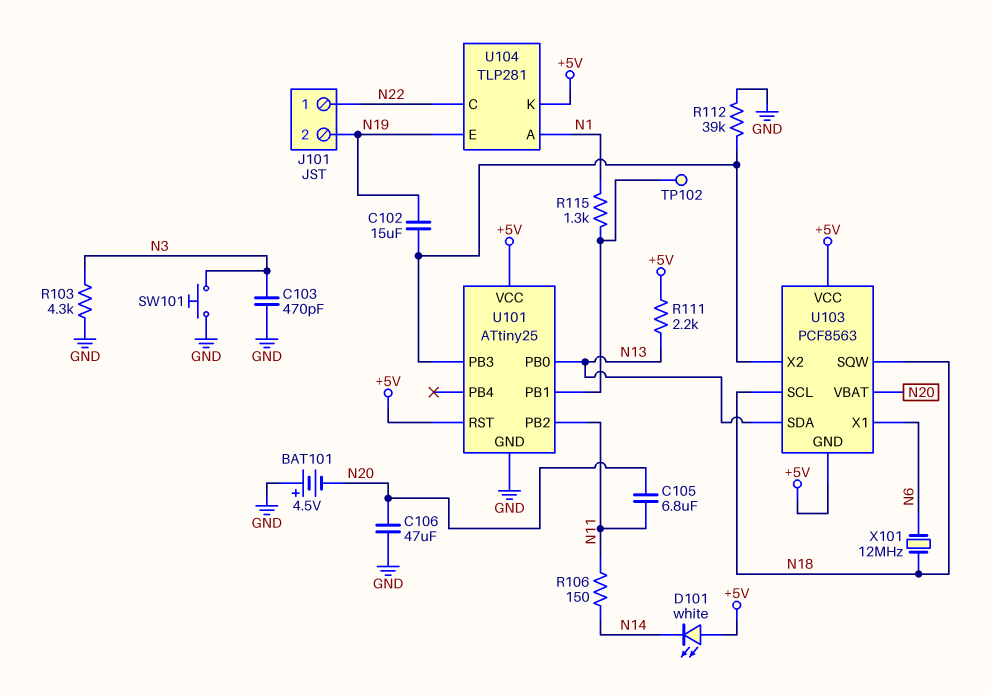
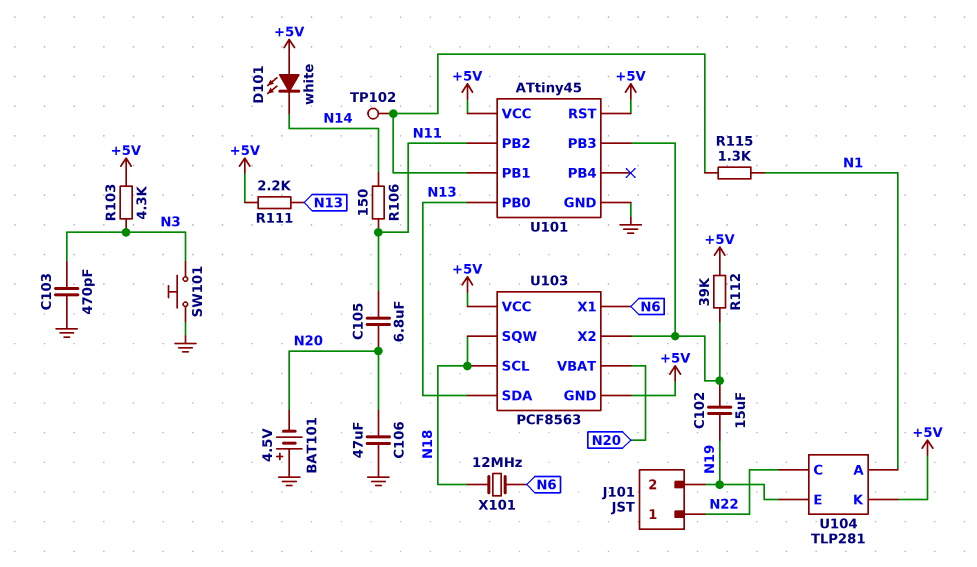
R103: 4.3k (GND, N3) -> 4.3k (+5V, N3)
R112: 39k (GND, U101/PB3) -> 39k (+5V, U101/PB3)
U101: ATtiny25 -> ATtiny45

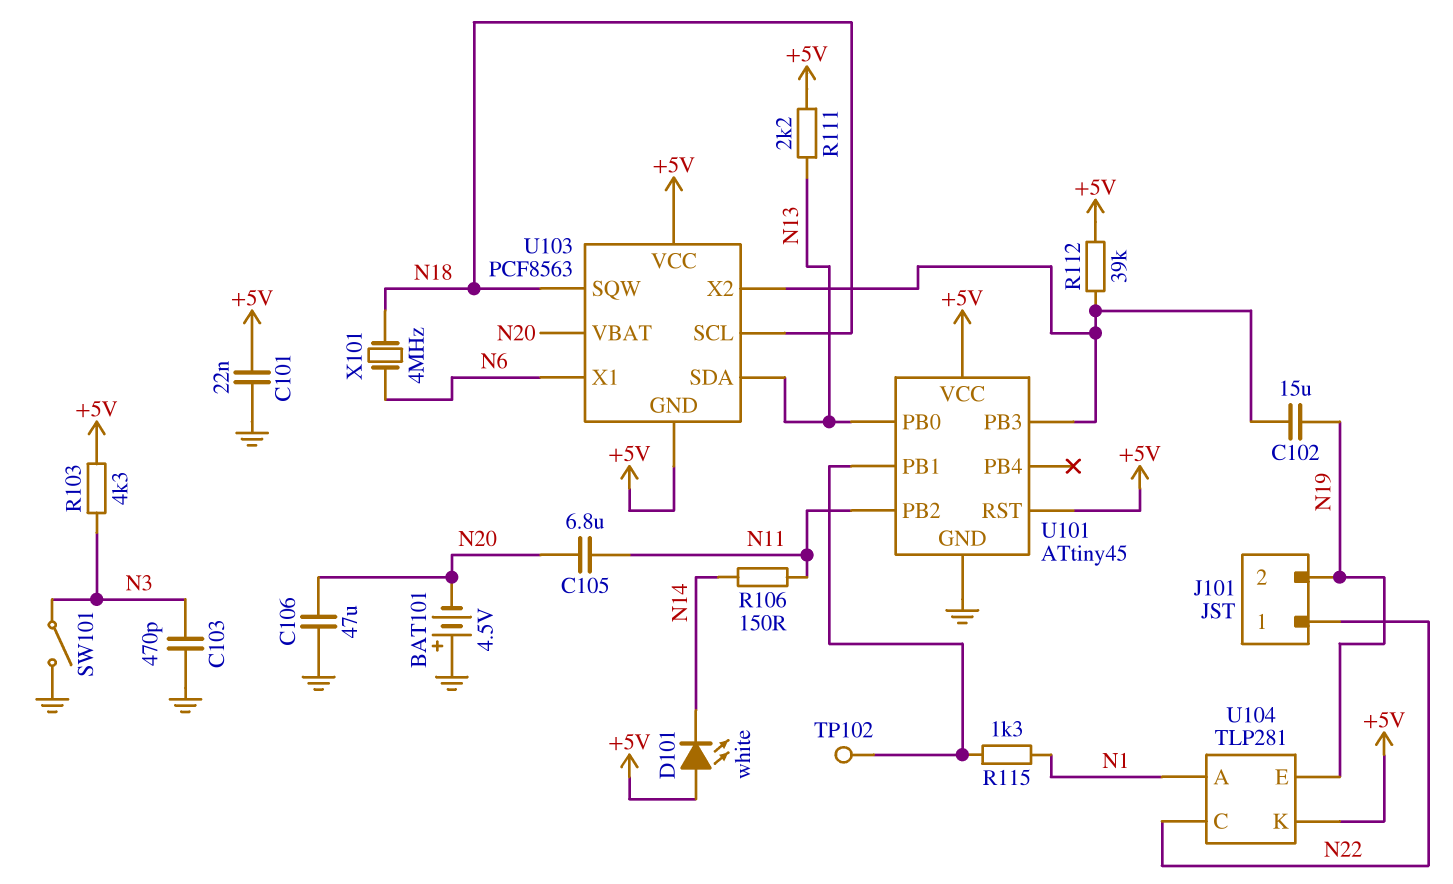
C101: none -> 22nF (+5V, GND)
SW101: button (GND, N3) -> switch (GND, N3)
X101: 12MHz (N6, N18) -> 4MHz (N6, N18)

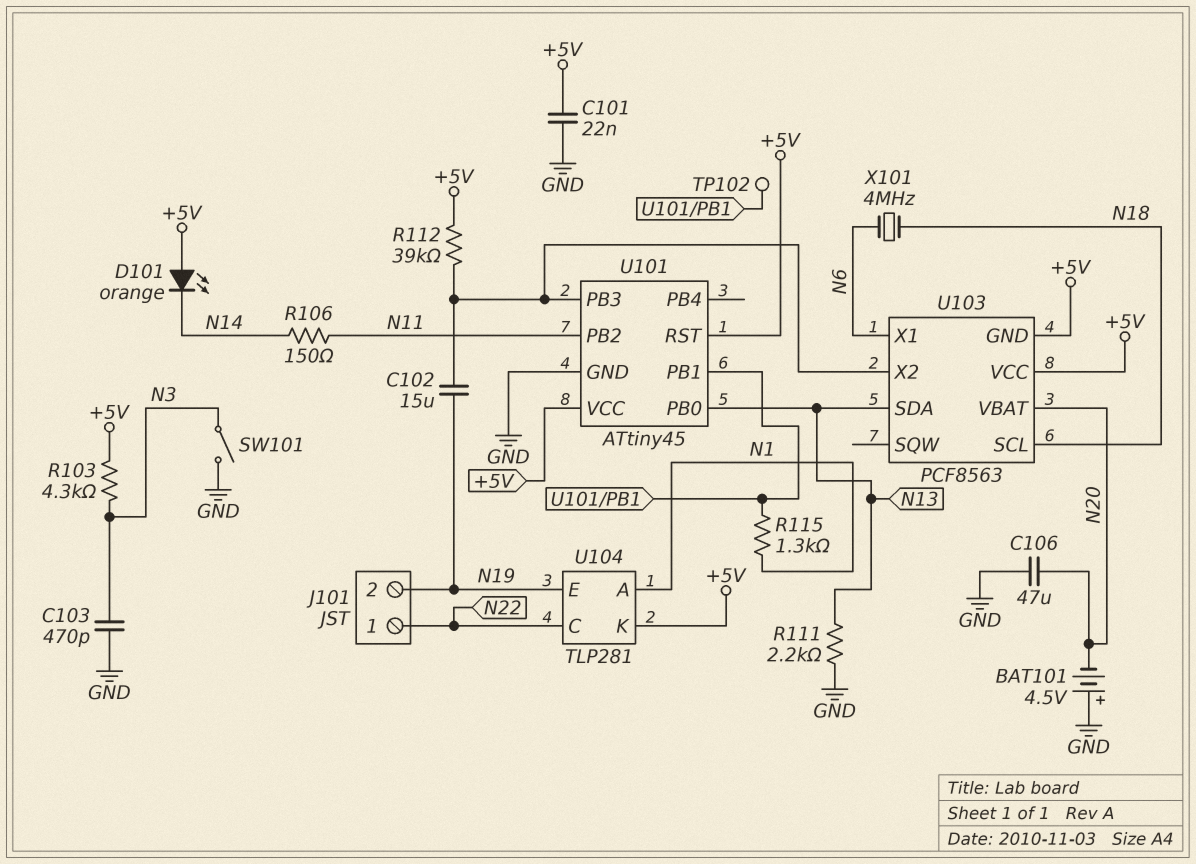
C105: 6.8uF (N11, N20) -> none
D101: LED white (A +5V, K N14) -> LED orange (A +5V, K N14)
R111: 2.2k (+5V, N13) -> 2.2k (GND, N13)
U103 pin SQW: N18 -> none

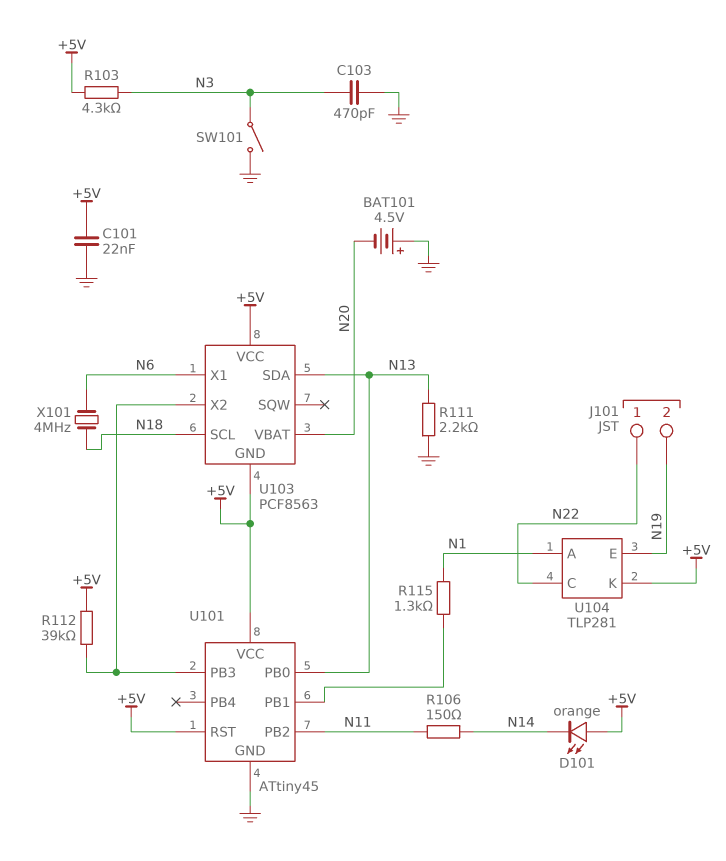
C102: 15uF (N19, U101/PB3) -> none
C106: 47uF (GND, N20) -> none
TP102: test point (U101/PB1) -> none

